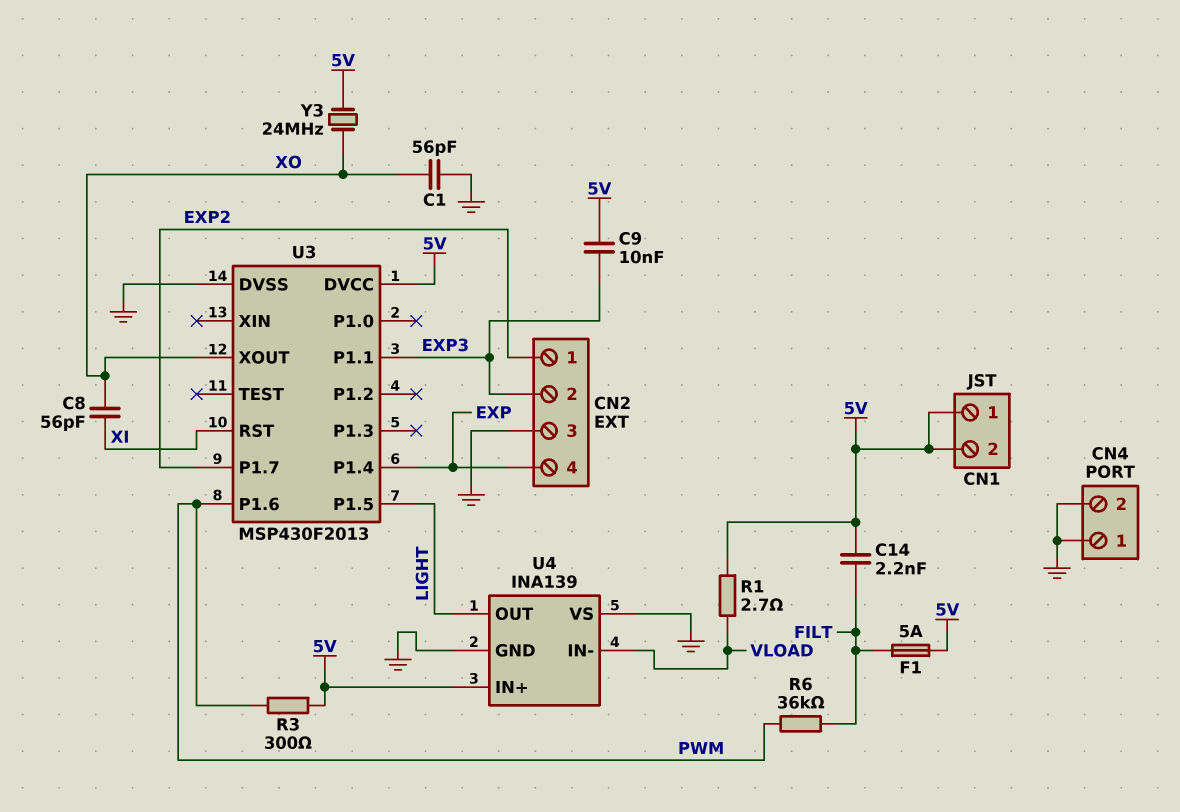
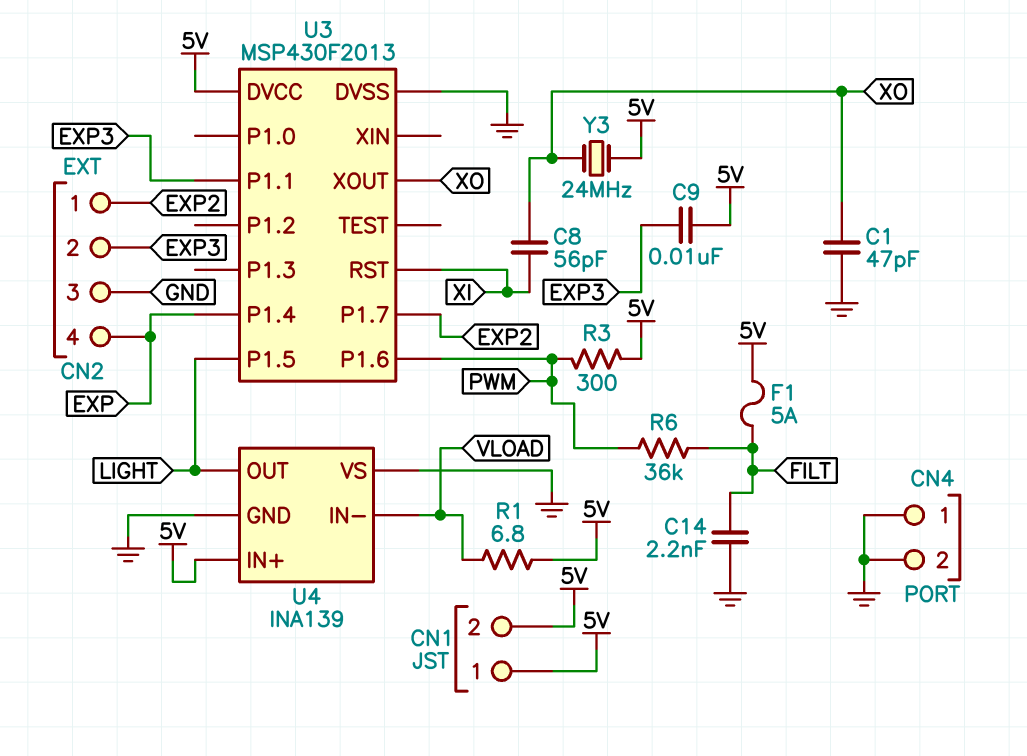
C1: 56pF (GND, XO) -> 47pF (GND, XO)
C14: 2.2nF (5V, FILT) -> 2.2nF (FILT, GND)
R1: 2.7 (5V, VLOAD) -> 6.8 (5V, VLOAD)

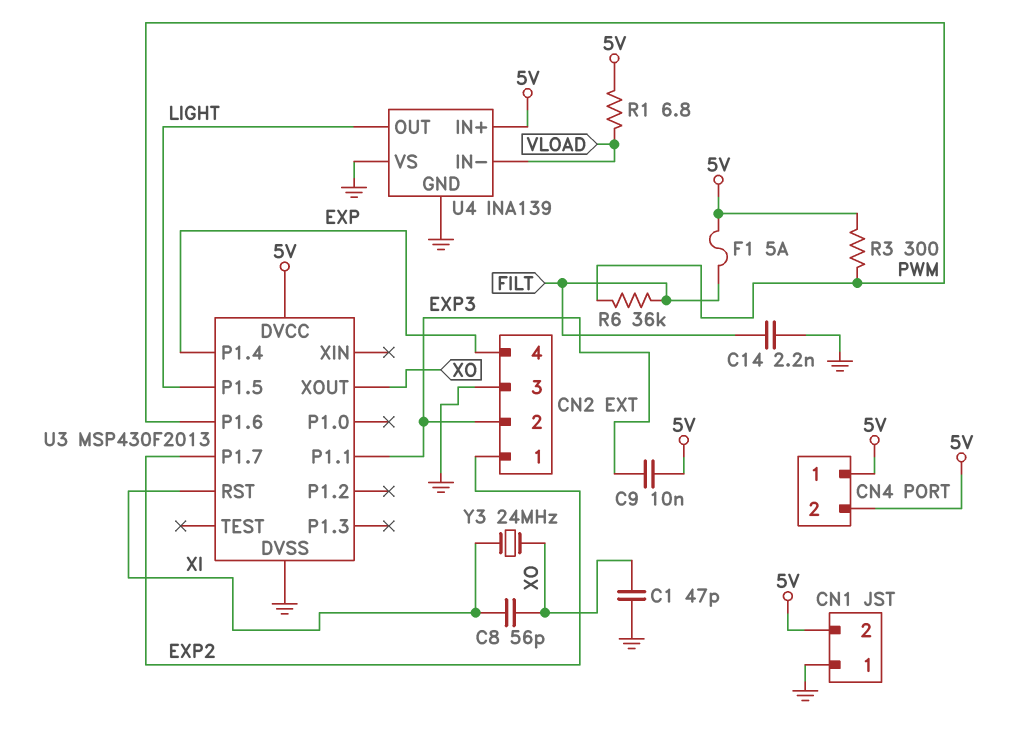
CN1 pin 1: 5V -> GND
CN4 pin 1: GND -> 5V
CN4 pin 2: GND -> 5V
Y3: 24MHz (5V, XO) -> 24MHz (XI, XO)

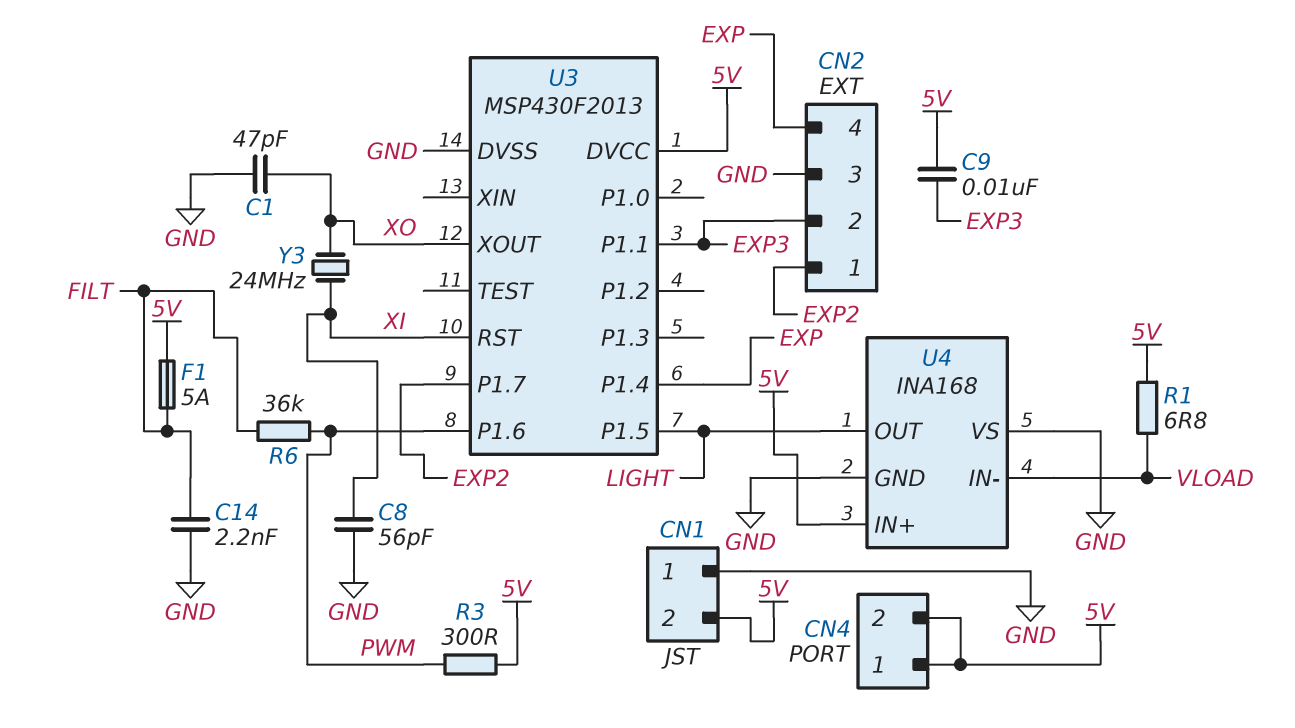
C8: 56pF (XI, XO) -> 56pF (GND, XI)
U4: INA139 -> INA168

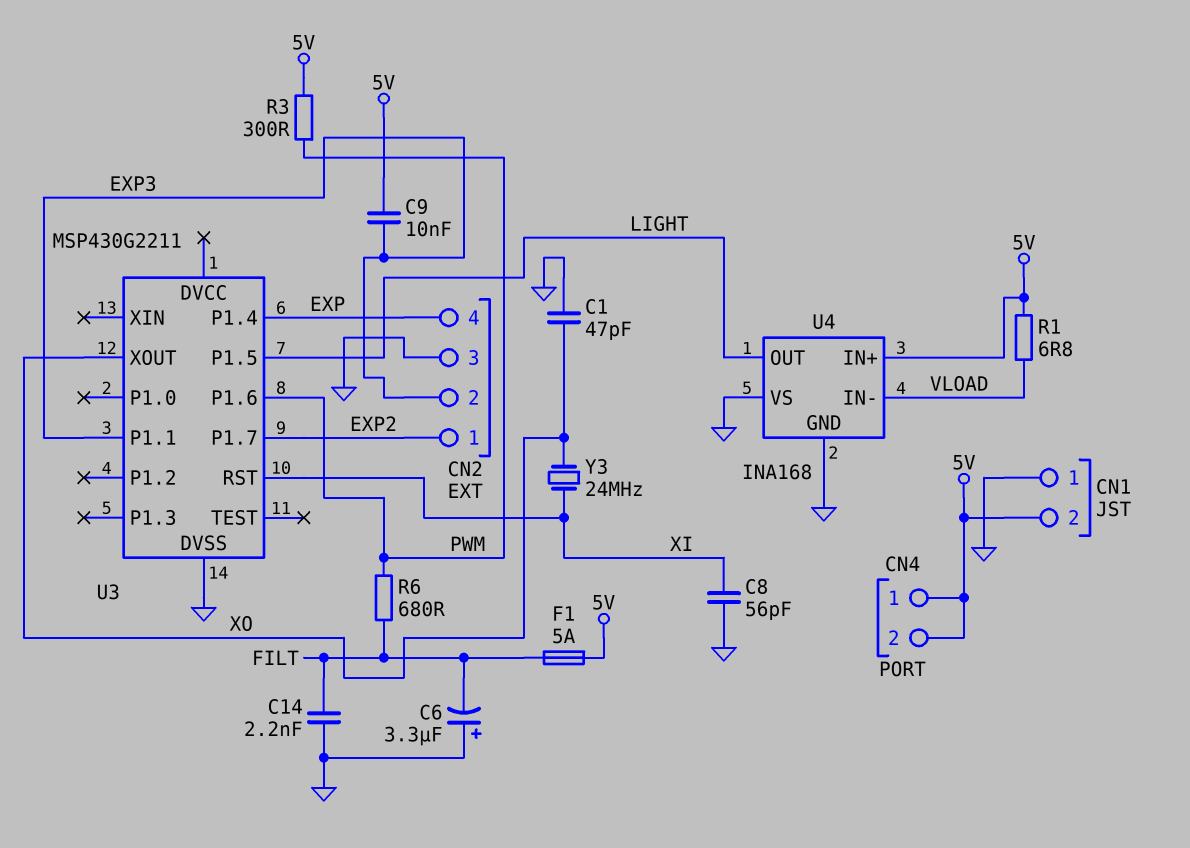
C6: none -> 3.3uF (plus GND, minus FILT)
R6: 36k (FILT, PWM) -> 680 (FILT, PWM)
U3: MSP430F2013 -> MSP430G2211
U3 pin DVCC: 5V -> none

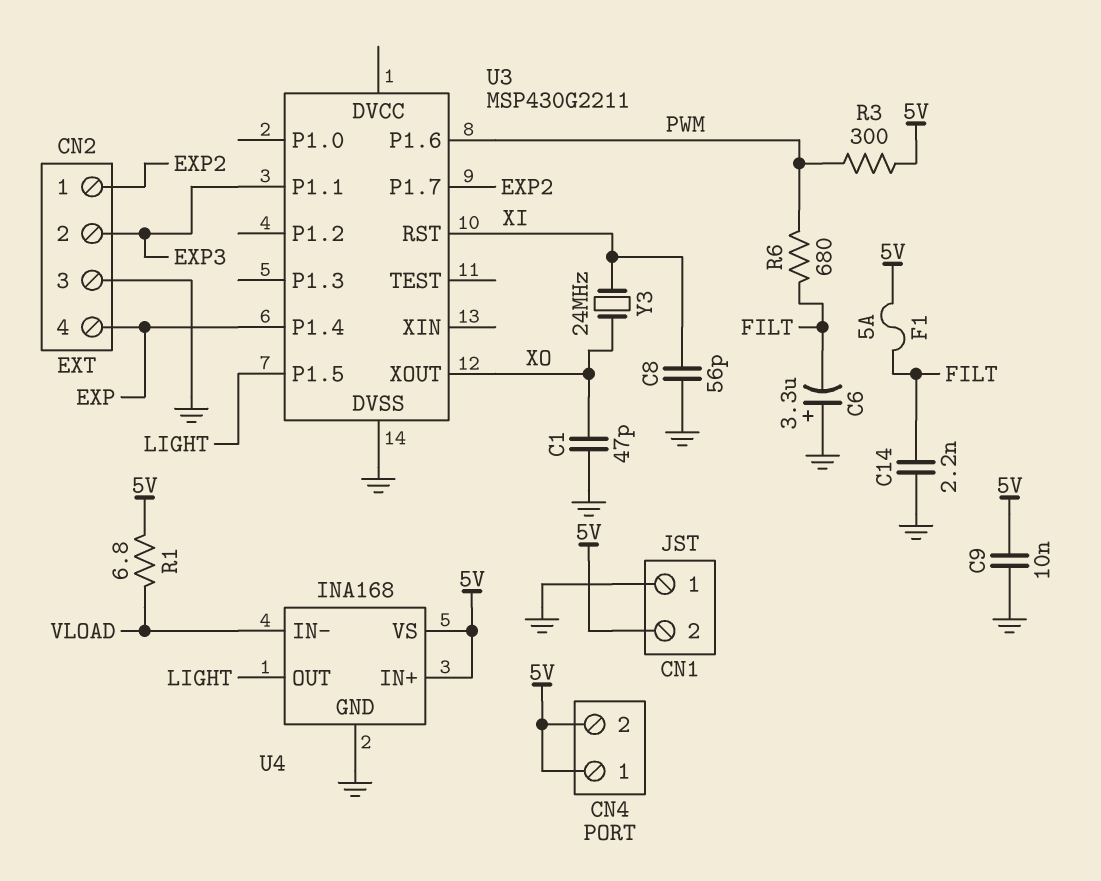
C9: 10nF (5V, EXP3) -> 10nF (5V, GND)
U4 pin VS: GND -> 5V

